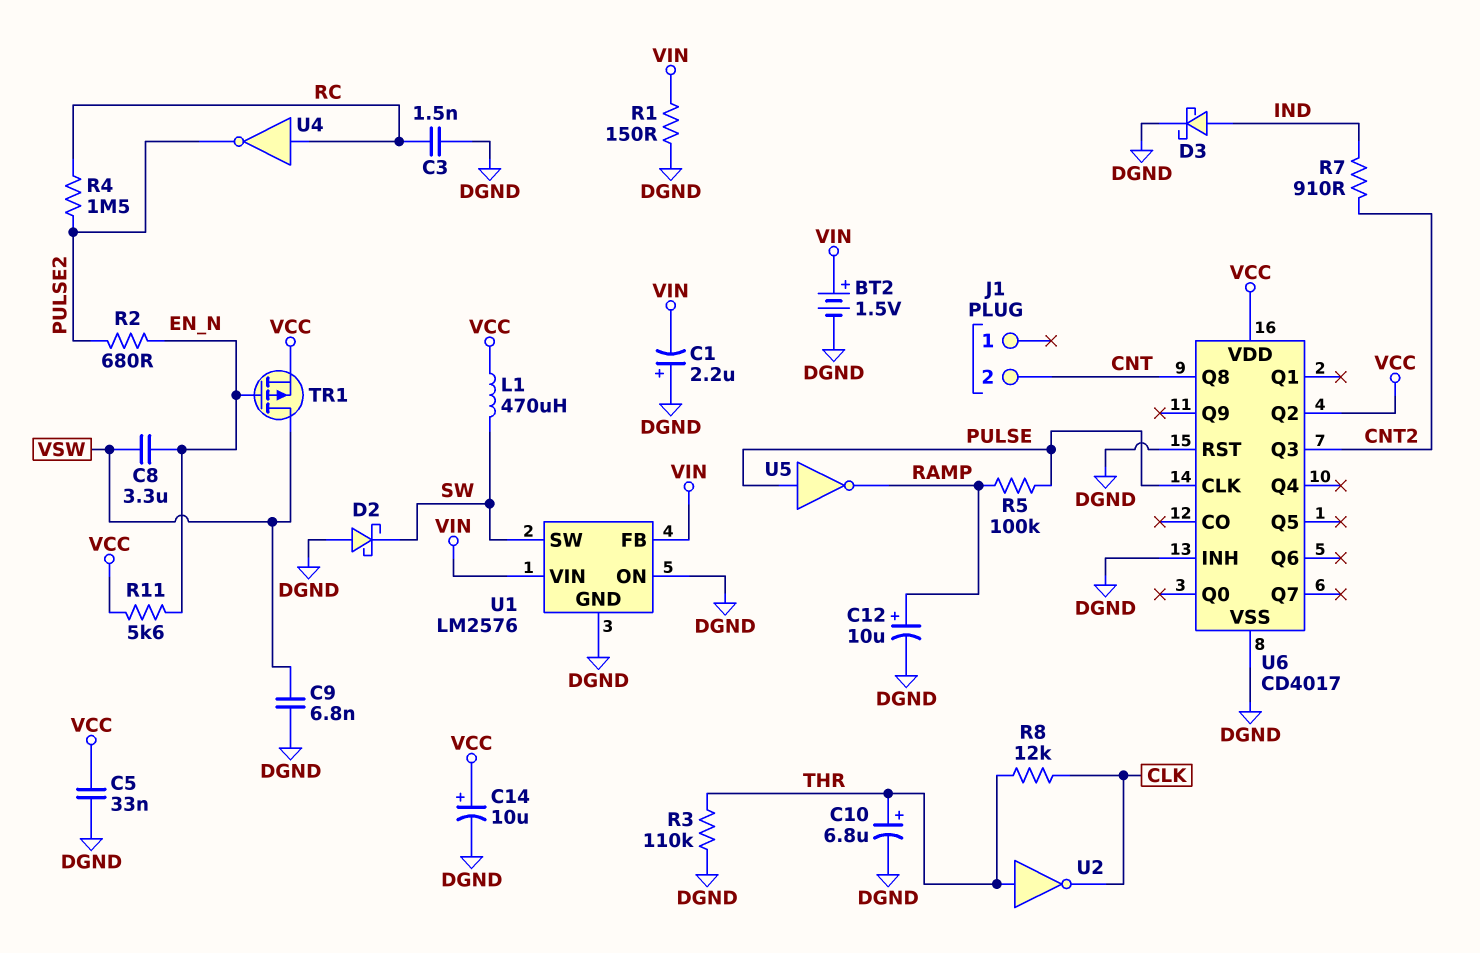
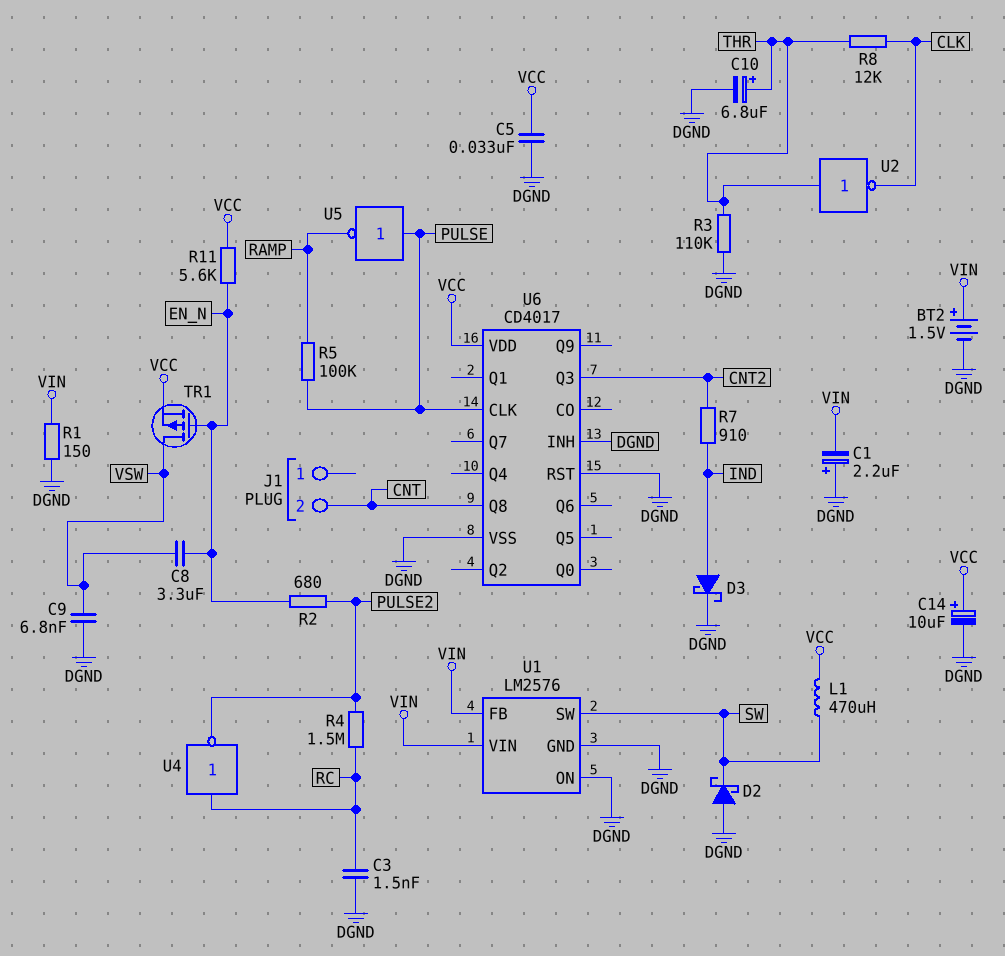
C12: 10uF (plus RAMP, minus DGND) -> none
U6 pin Q2: VCC -> none

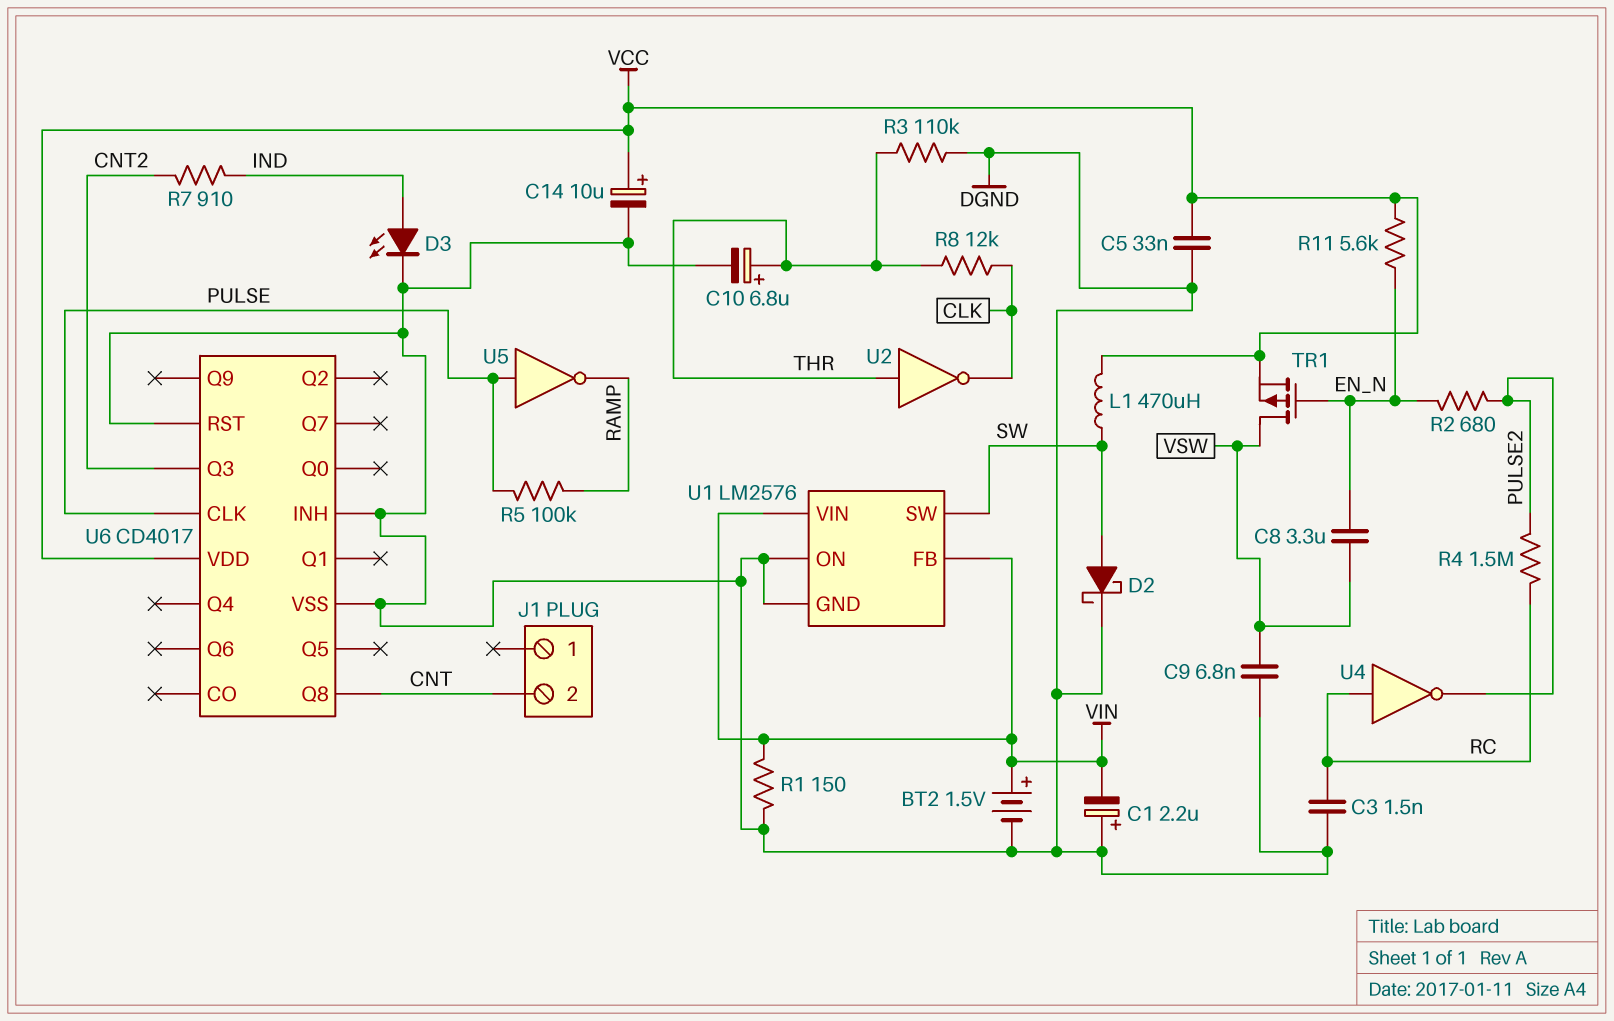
D2: schottky (A DGND, K SW) -> schottky (A SW, K DGND)
D3: schottky (A IND, K DGND) -> LED (A IND, K DGND)

